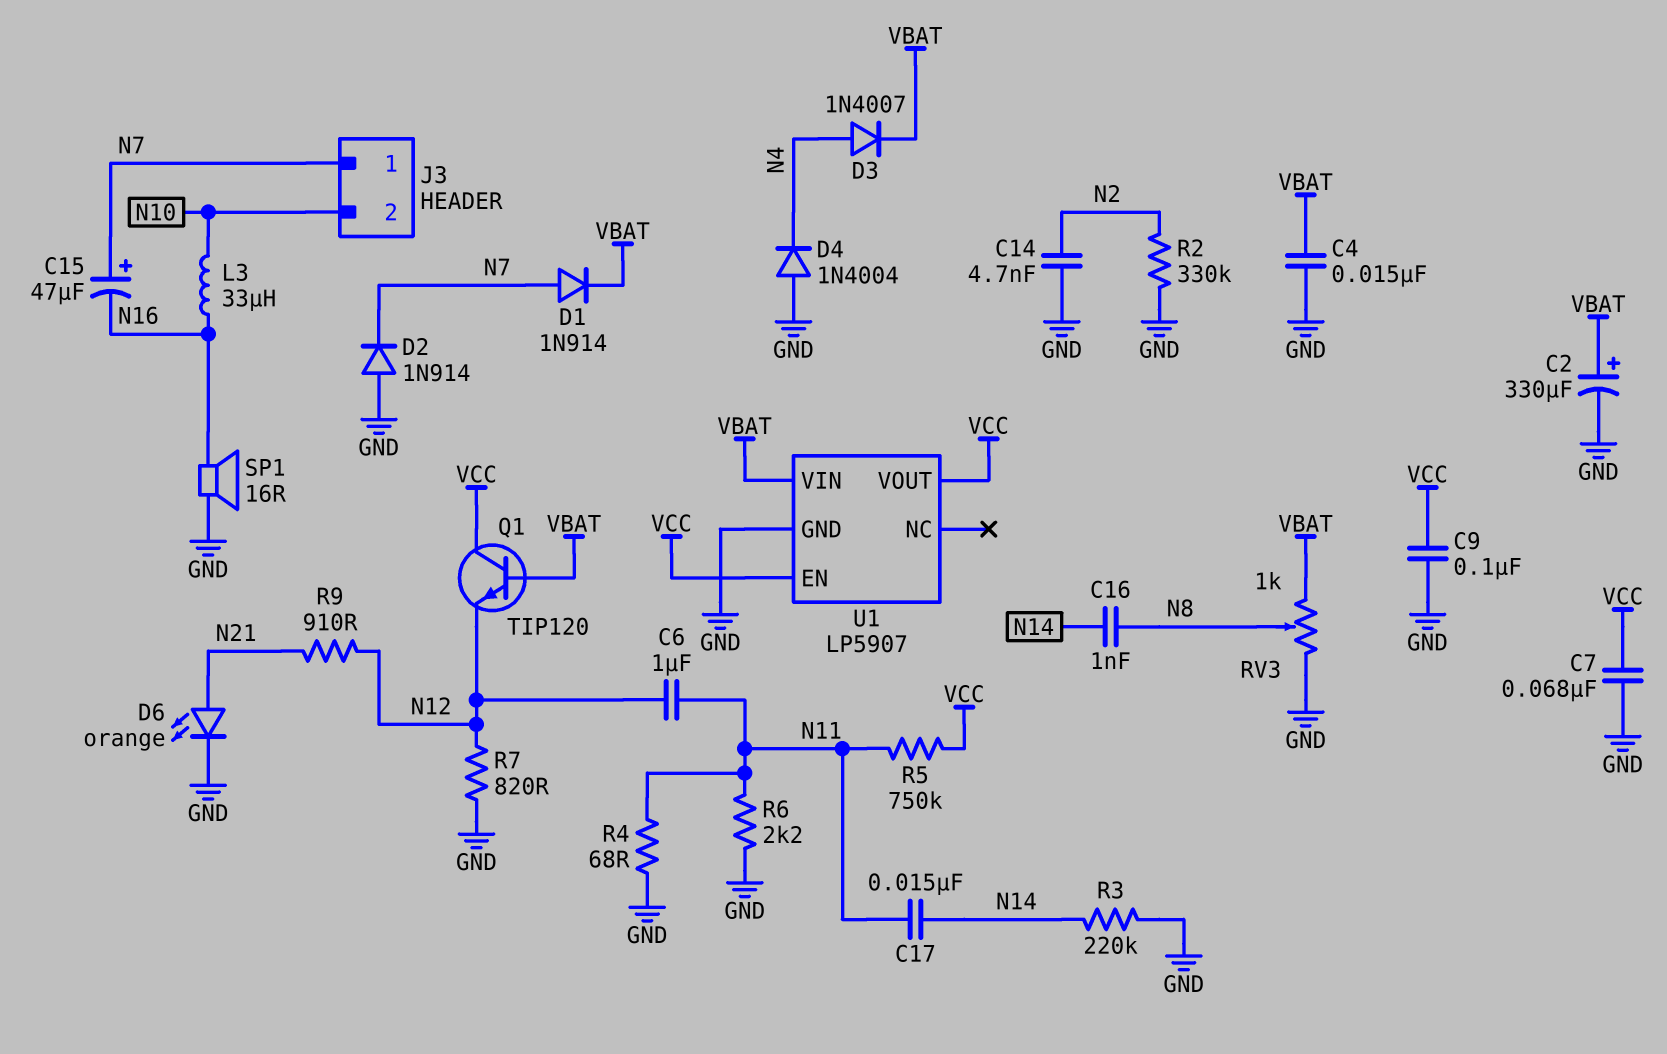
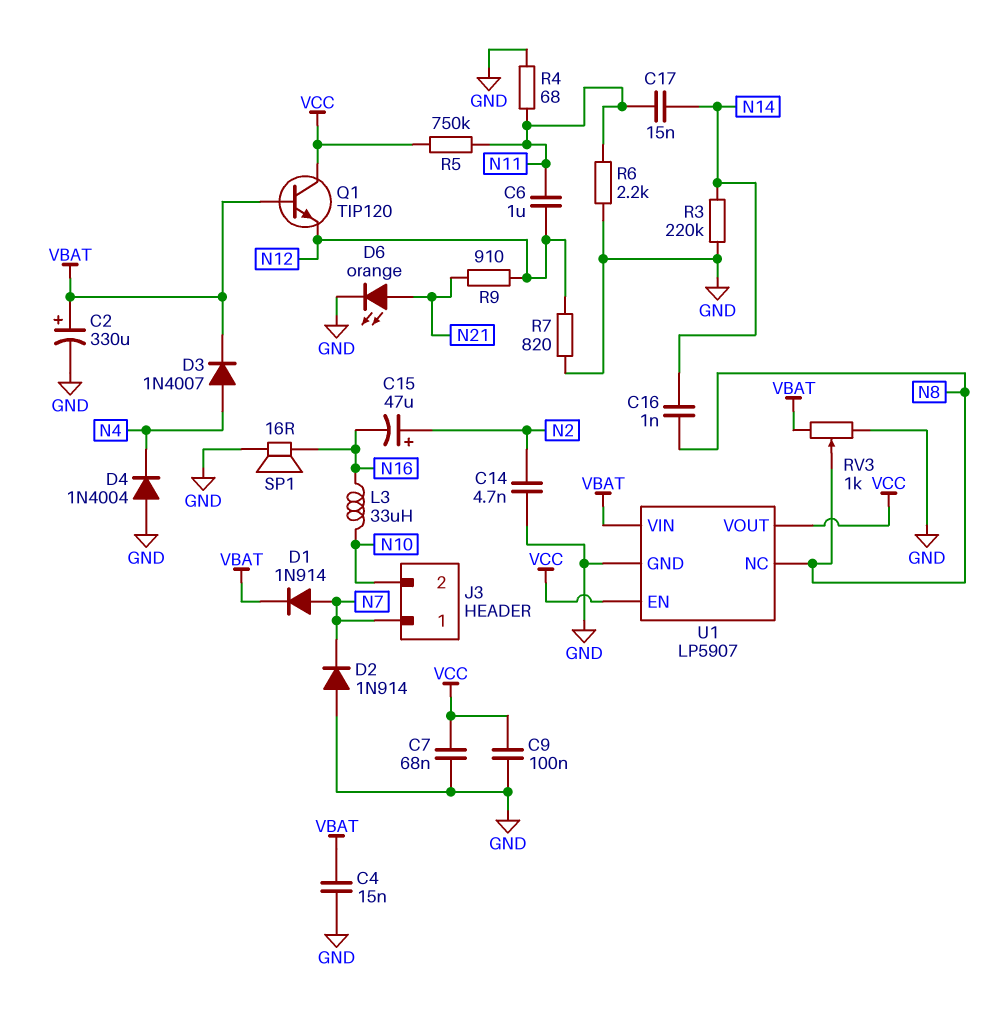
C15: 47uF (plus N7, minus N16) -> 47uF (plus N2, minus N16)
R2: 330k (GND, N2) -> none
U1 pin NC: none -> N8

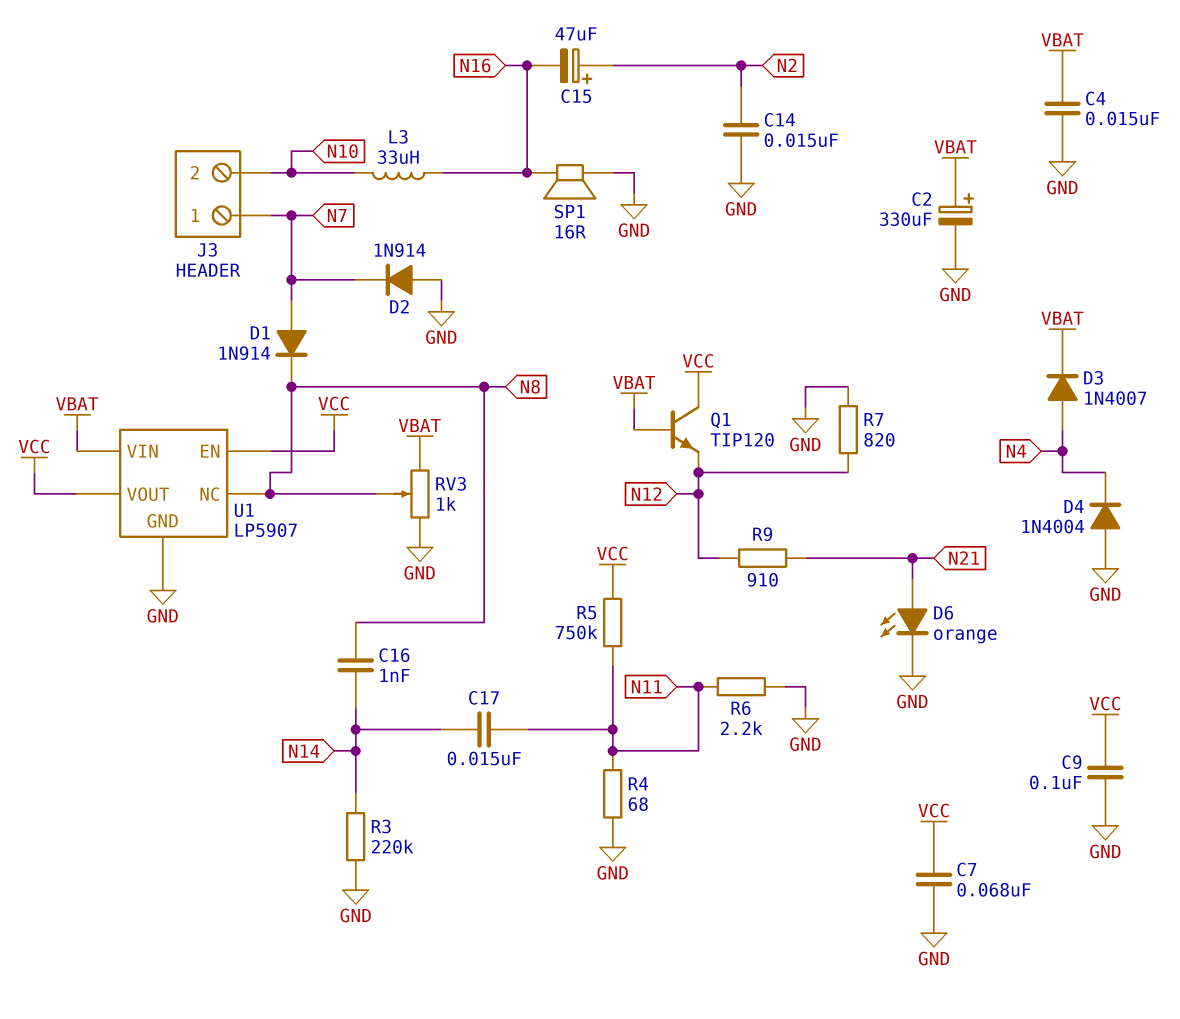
C6: 1uF (N11, N12) -> none
C14: 4.7nF (GND, N2) -> 15nF (GND, N2)
D1: diode 1N914 (A N7, K VBAT) -> diode 1N914 (A N7, K N8)

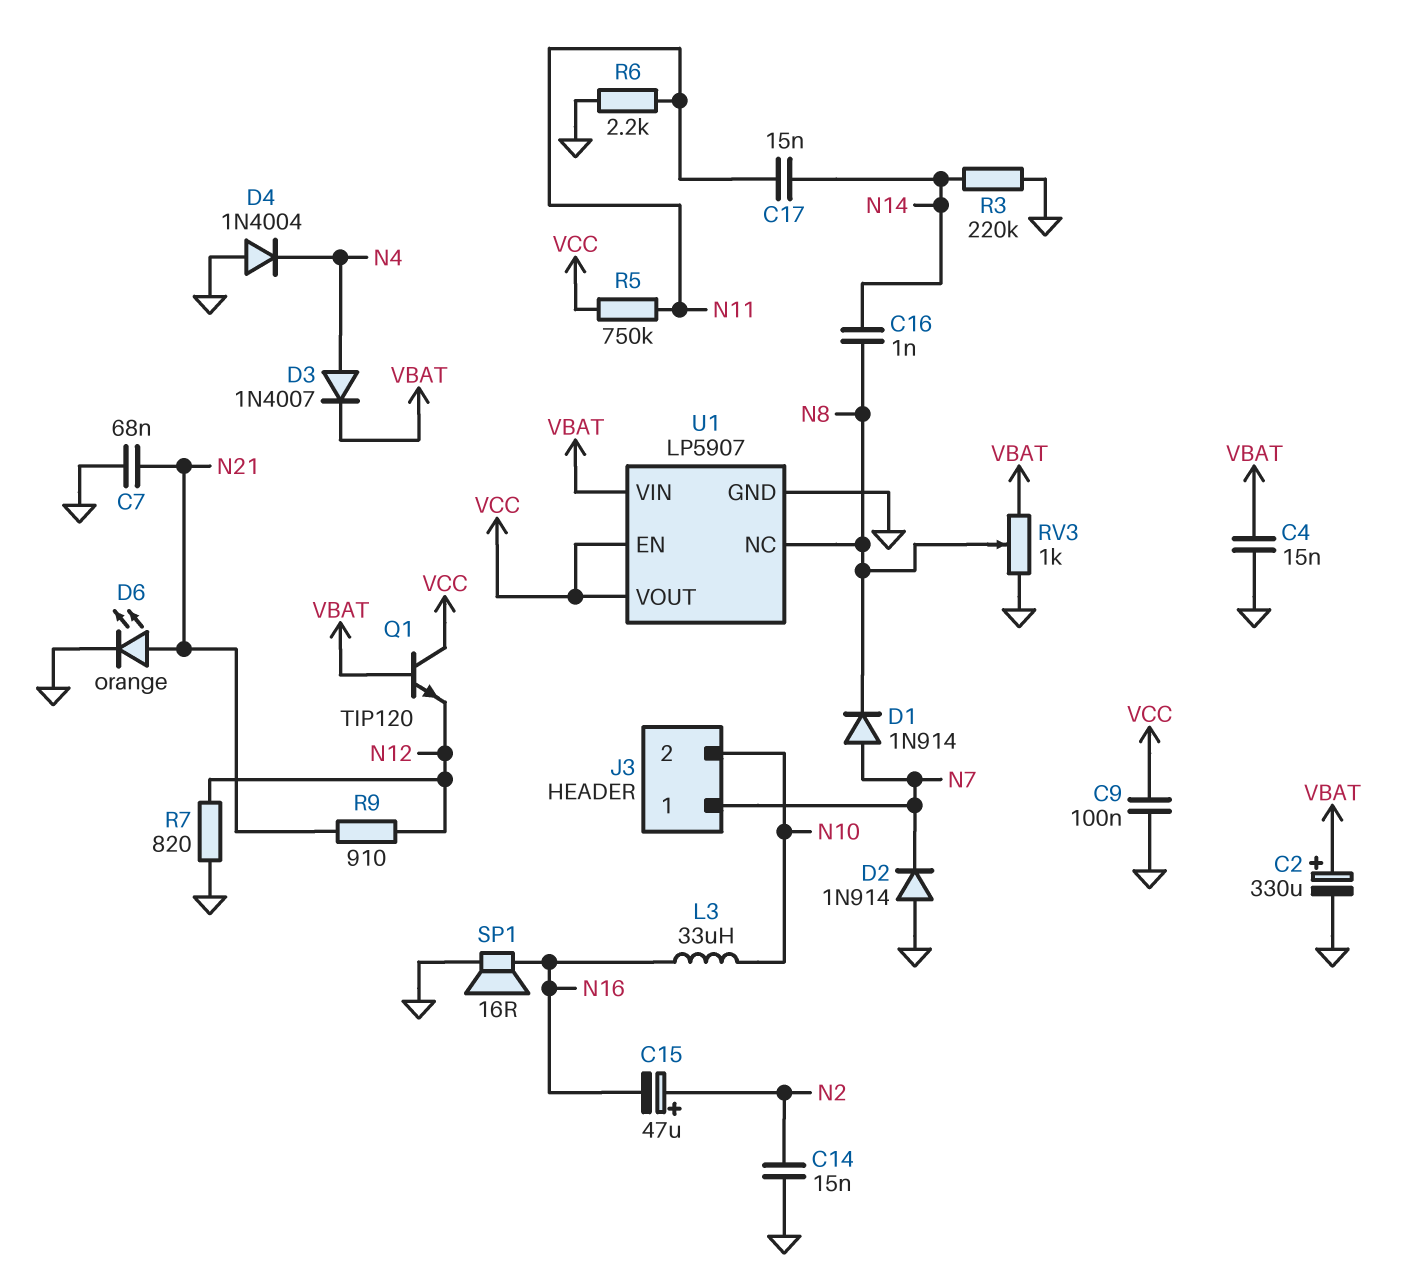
C7: 68nF (GND, VCC) -> 68nF (GND, N21)
R4: 68 (GND, N11) -> none

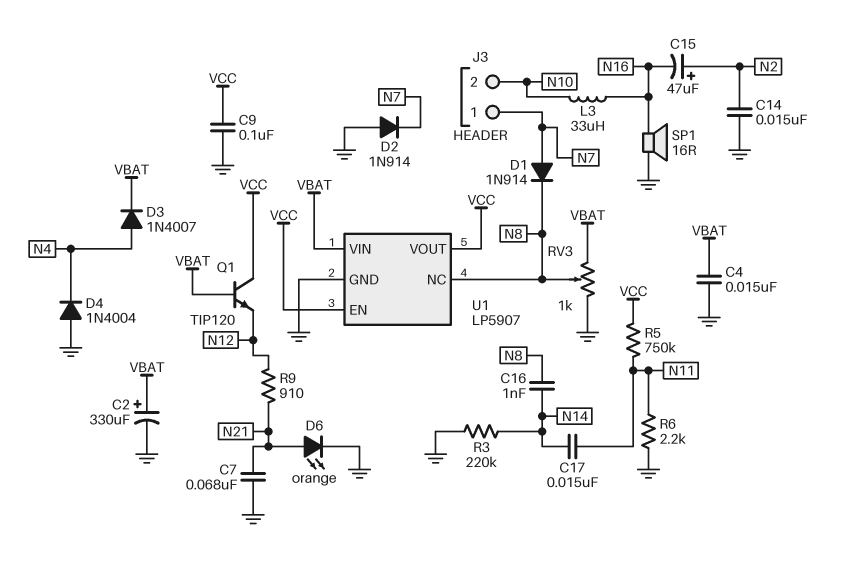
R7: 820 (GND, N12) -> none

